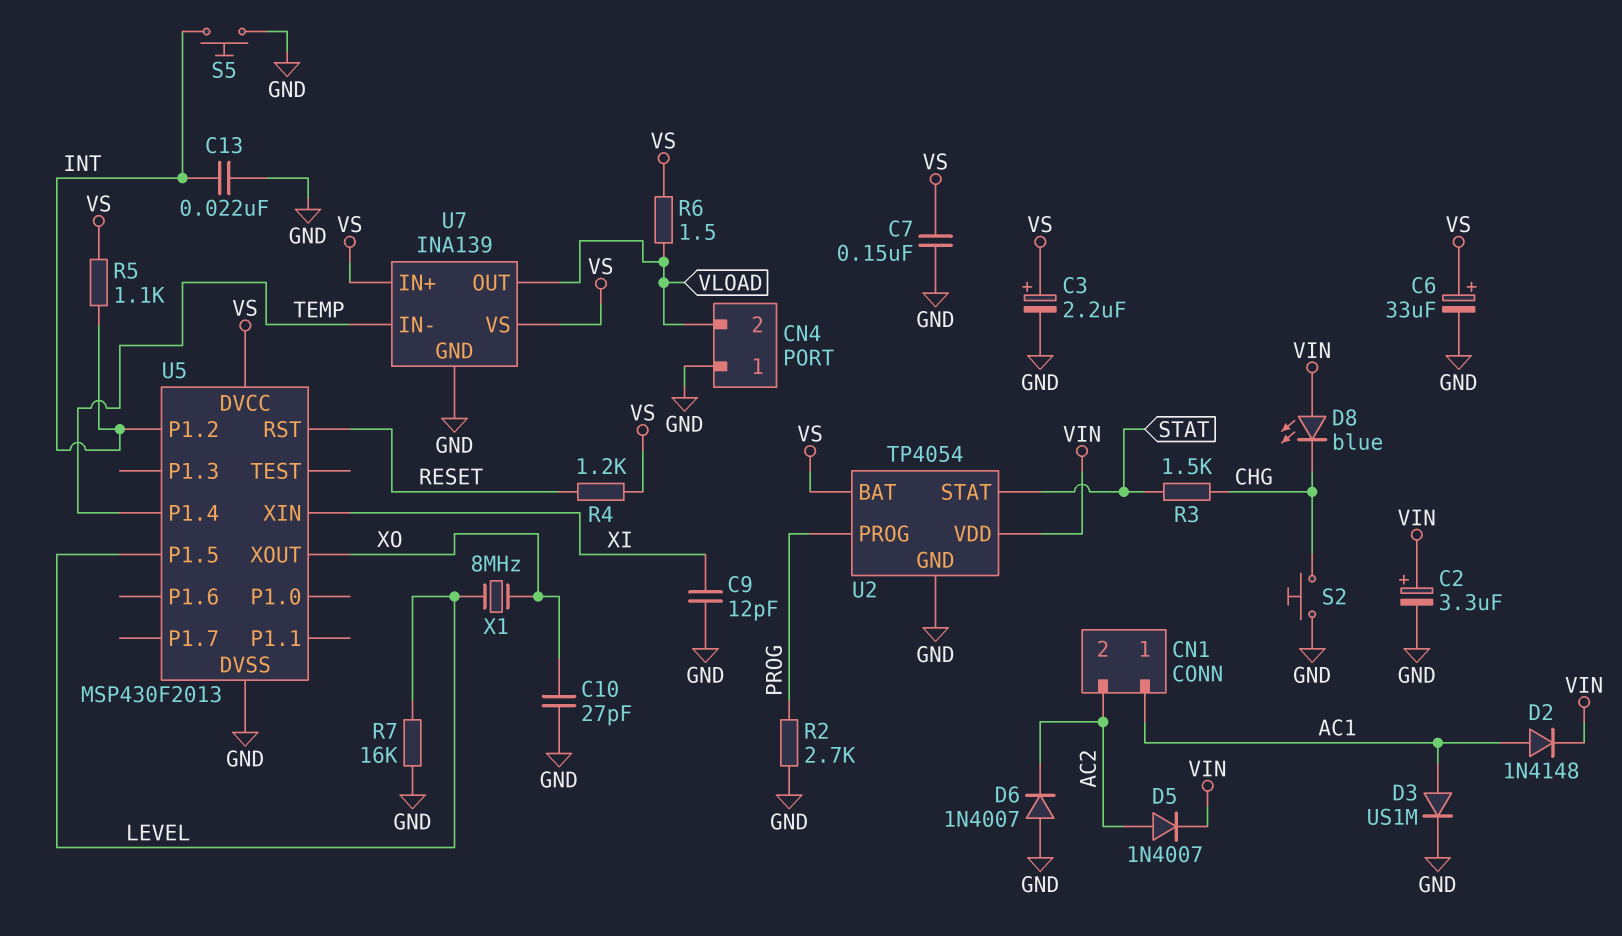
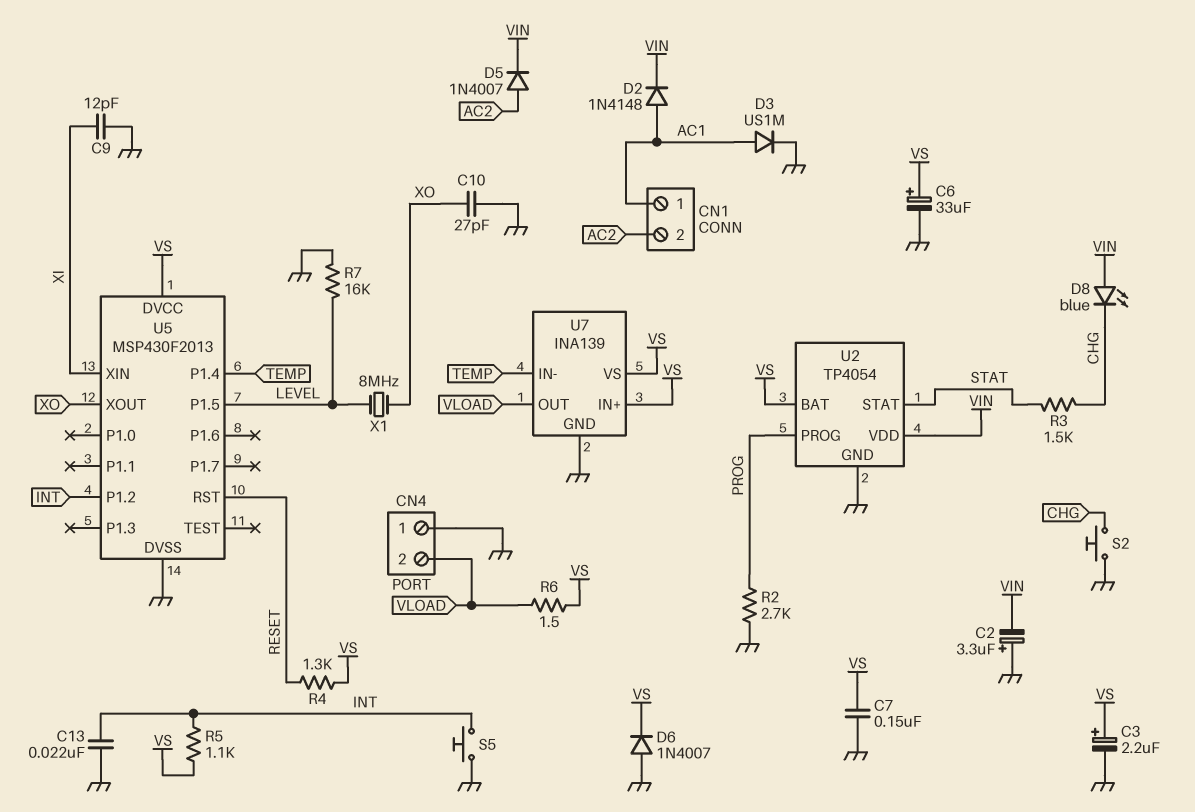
C2: 3.3uF (plus VIN, minus GND) -> 3.3uF (plus GND, minus VIN)
D6: diode 1N4007 (A GND, K AC2) -> diode 1N4007 (A GND, K VS)
R4: 1.2k (RESET, VS) -> 1.3k (RESET, VS)

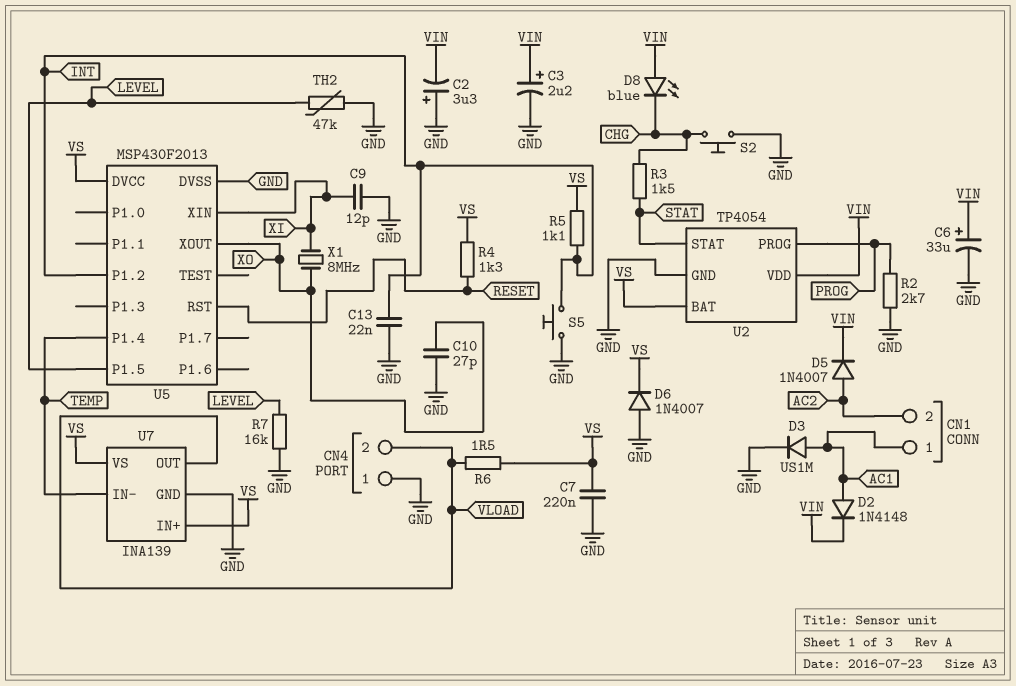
C3: 2.2uF (plus VS, minus GND) -> 2.2uF (plus VIN, minus GND)
C6: 33uF (plus VS, minus GND) -> 33uF (plus VIN, minus GND)
C7: 150nF (GND, VS) -> 220nF (GND, VS)
TH2: none -> 47k (GND, LEVEL)
X1: 8MHz (LEVEL, XO) -> 8MHz (XI, XO)

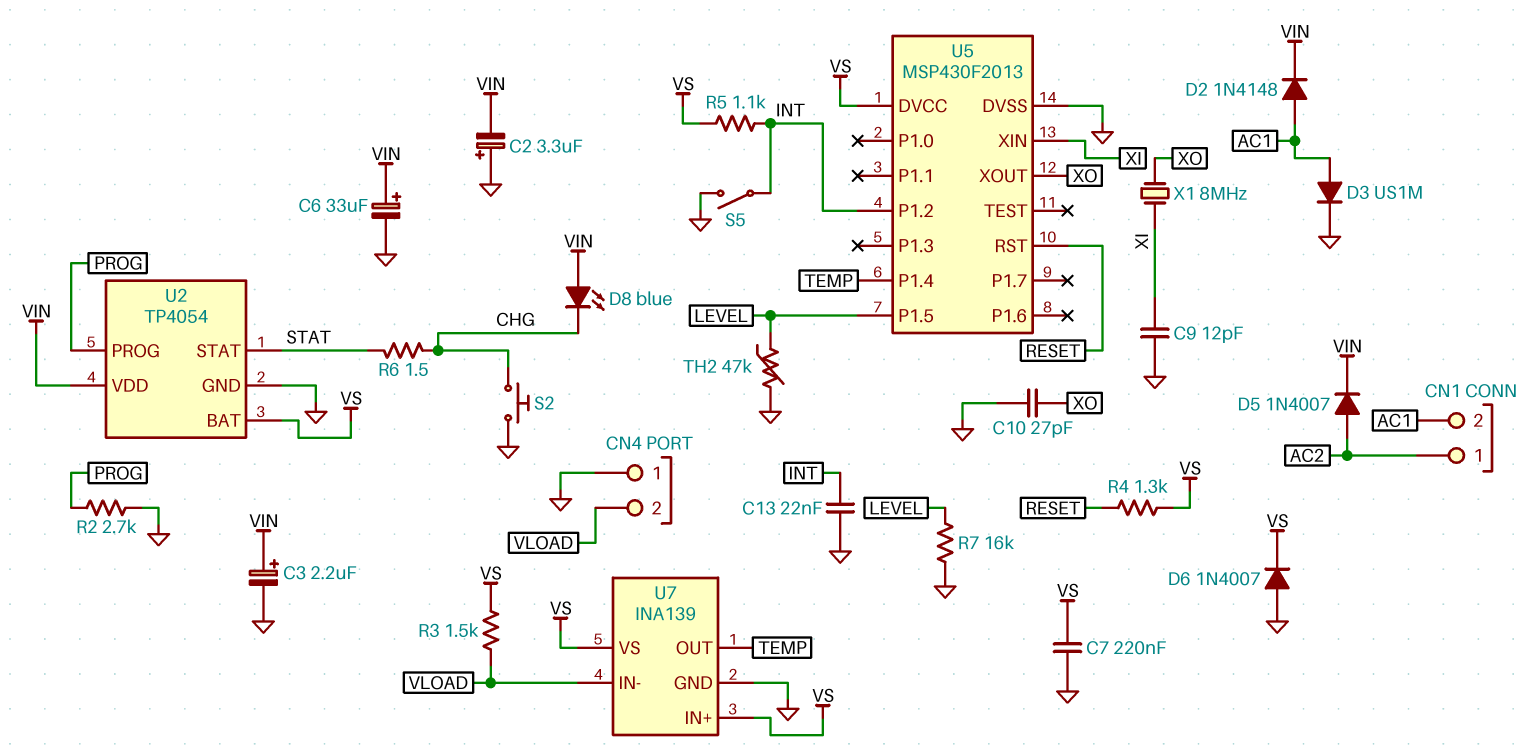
CN1 pin 1: AC1 -> AC2
CN1 pin 2: AC2 -> AC1
R3: 1.5k (CHG, STAT) -> 1.5k (VLOAD, VS)
R6: 1.5 (VLOAD, VS) -> 1.5 (CHG, STAT)
S5: button (GND, INT) -> switch (GND, INT)
U7 pin IN-: TEMP -> VLOAD
U7 pin OUT: VLOAD -> TEMP

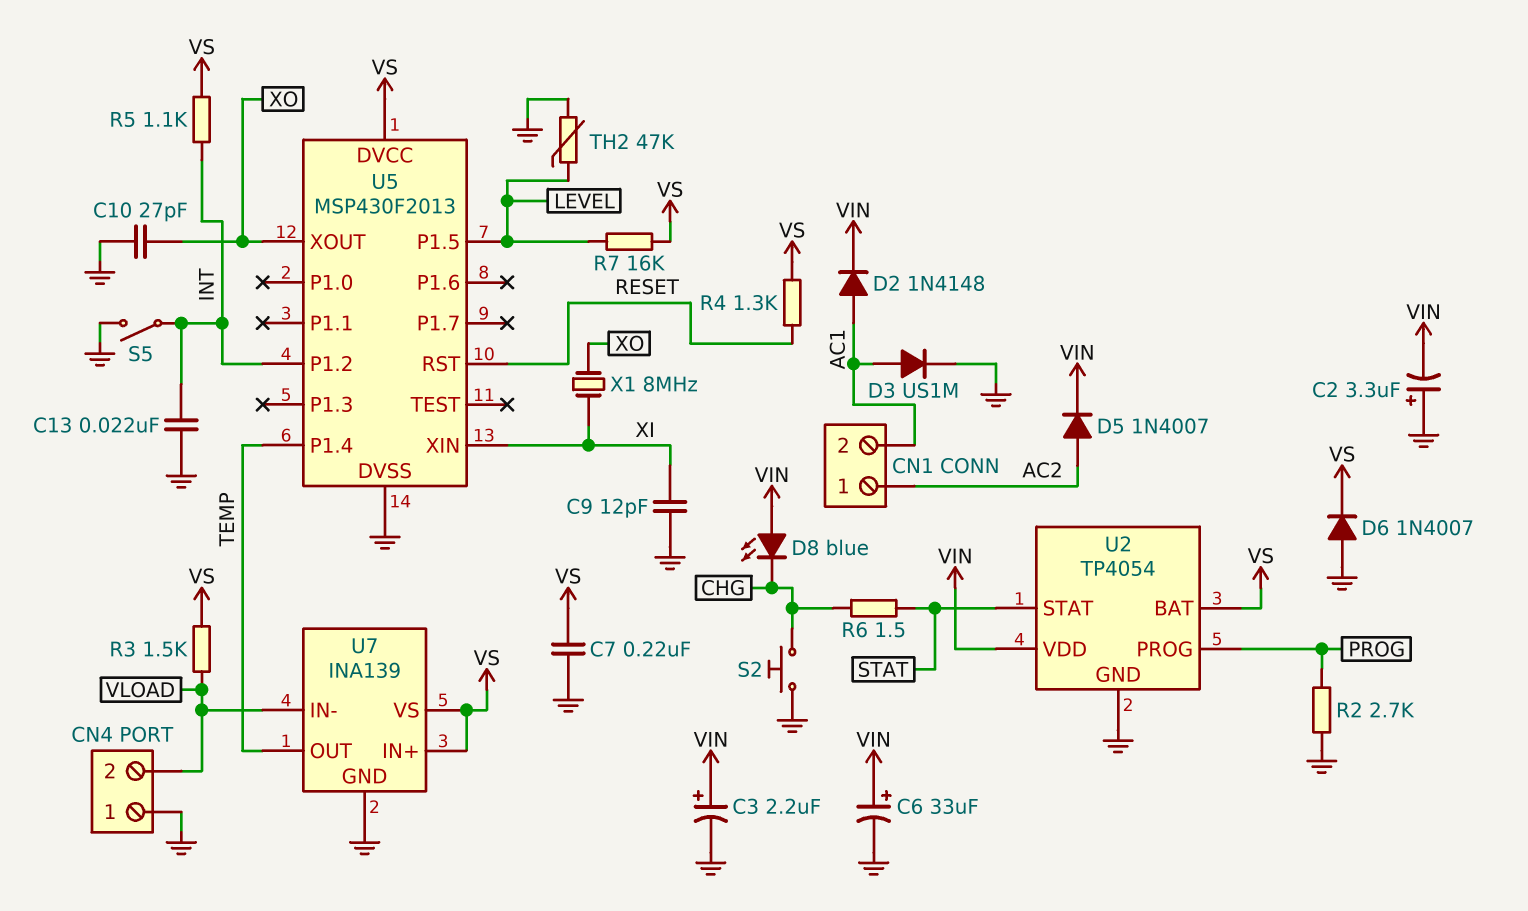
R7: 16k (GND, LEVEL) -> 16k (LEVEL, VS)

